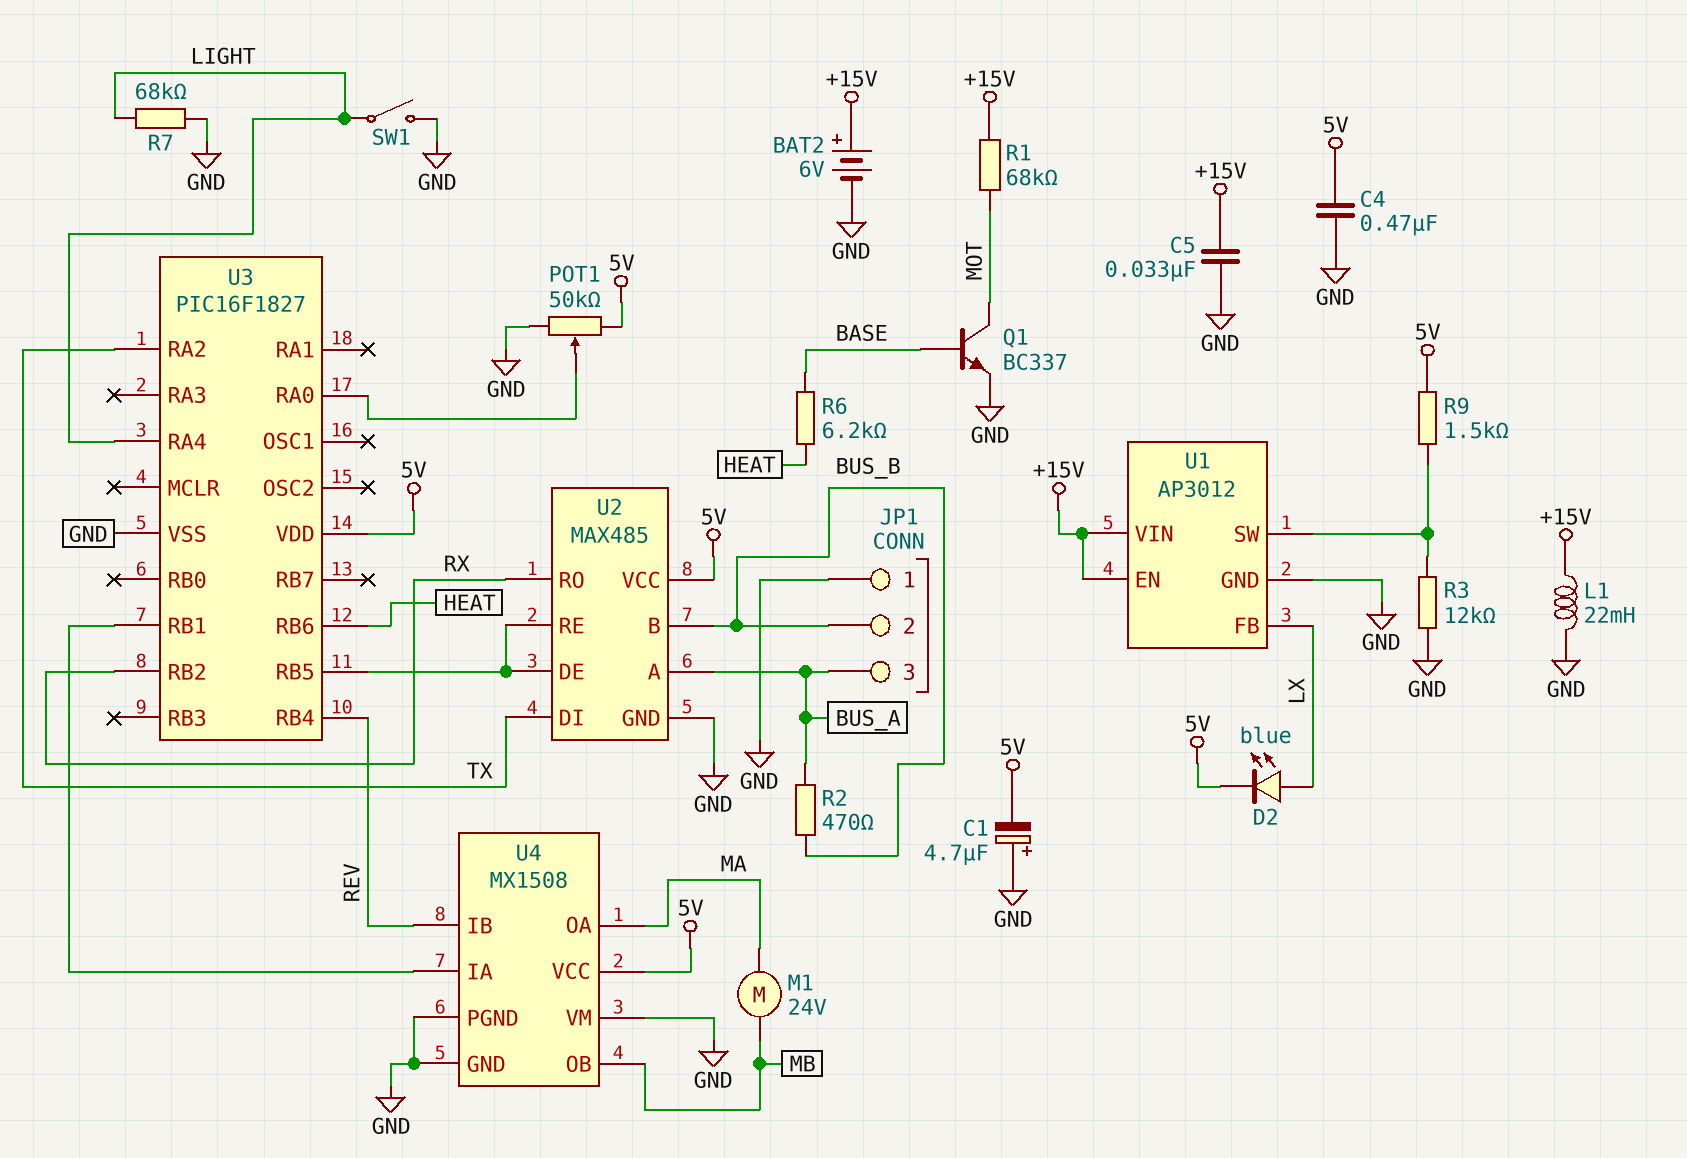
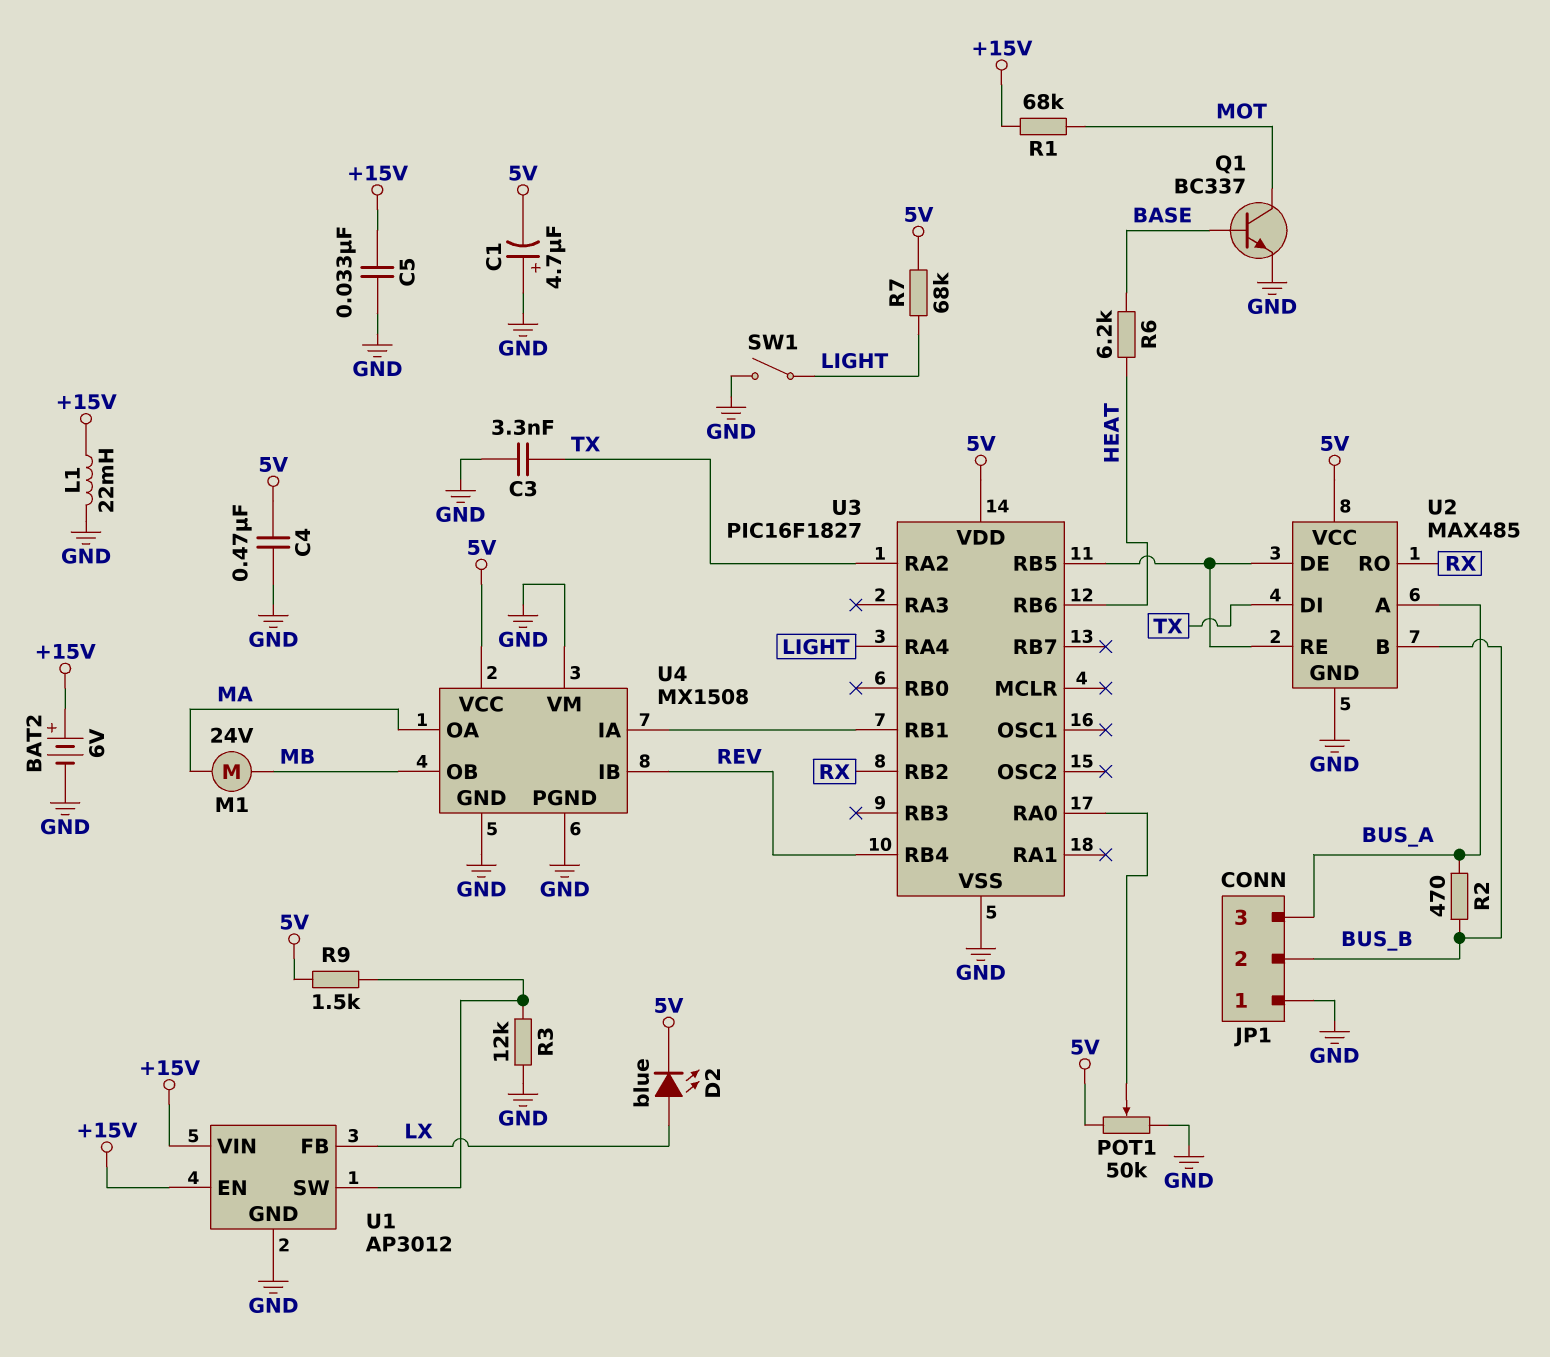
C3: none -> 3.3nF (GND, TX)
R7: 68k (GND, LIGHT) -> 68k (5V, LIGHT)

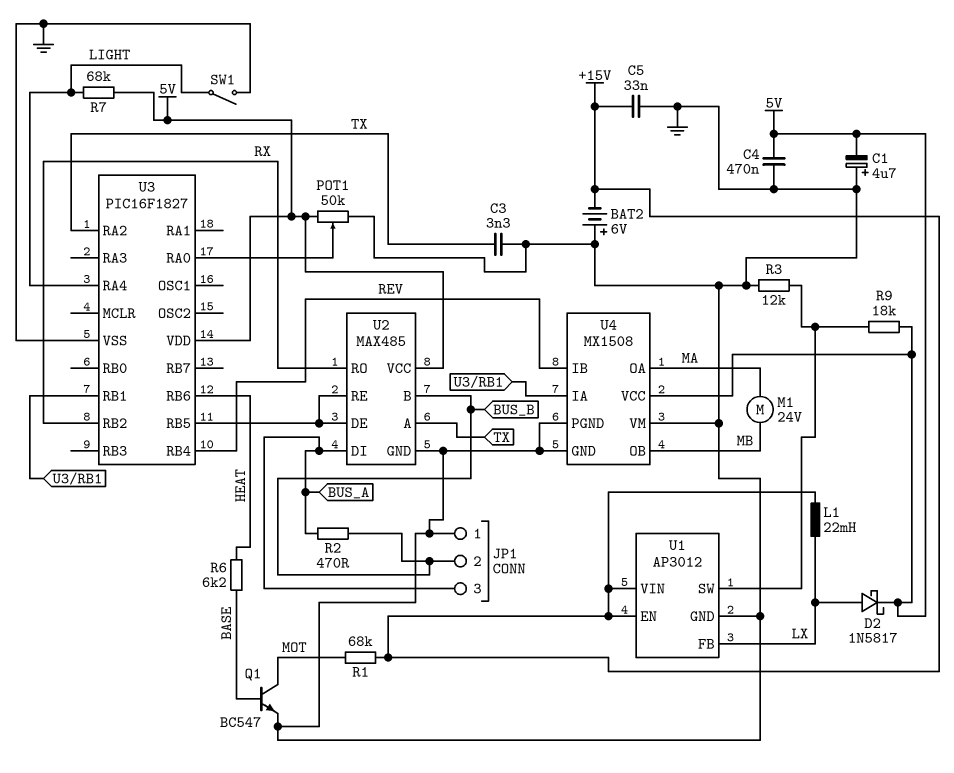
BAT2: 6V (plus +15V, minus GND) -> 6V (plus GND, minus +15V)
D2: LED blue (A LX, K 5V) -> schottky 1N5817 (A LX, K 5V)
L1: 22mH (+15V, GND) -> 22mH (+15V, LX)
Q1: NPN BC337 (B BASE, C MOT, E GND) -> NPN BC547 (B BASE, C MOT, E GND)
R9: 1.5k (5V, U1/SW) -> 18k (5V, U1/SW)
U2 pin A: BUS_A -> TX
U2 pin DI: TX -> BUS_A

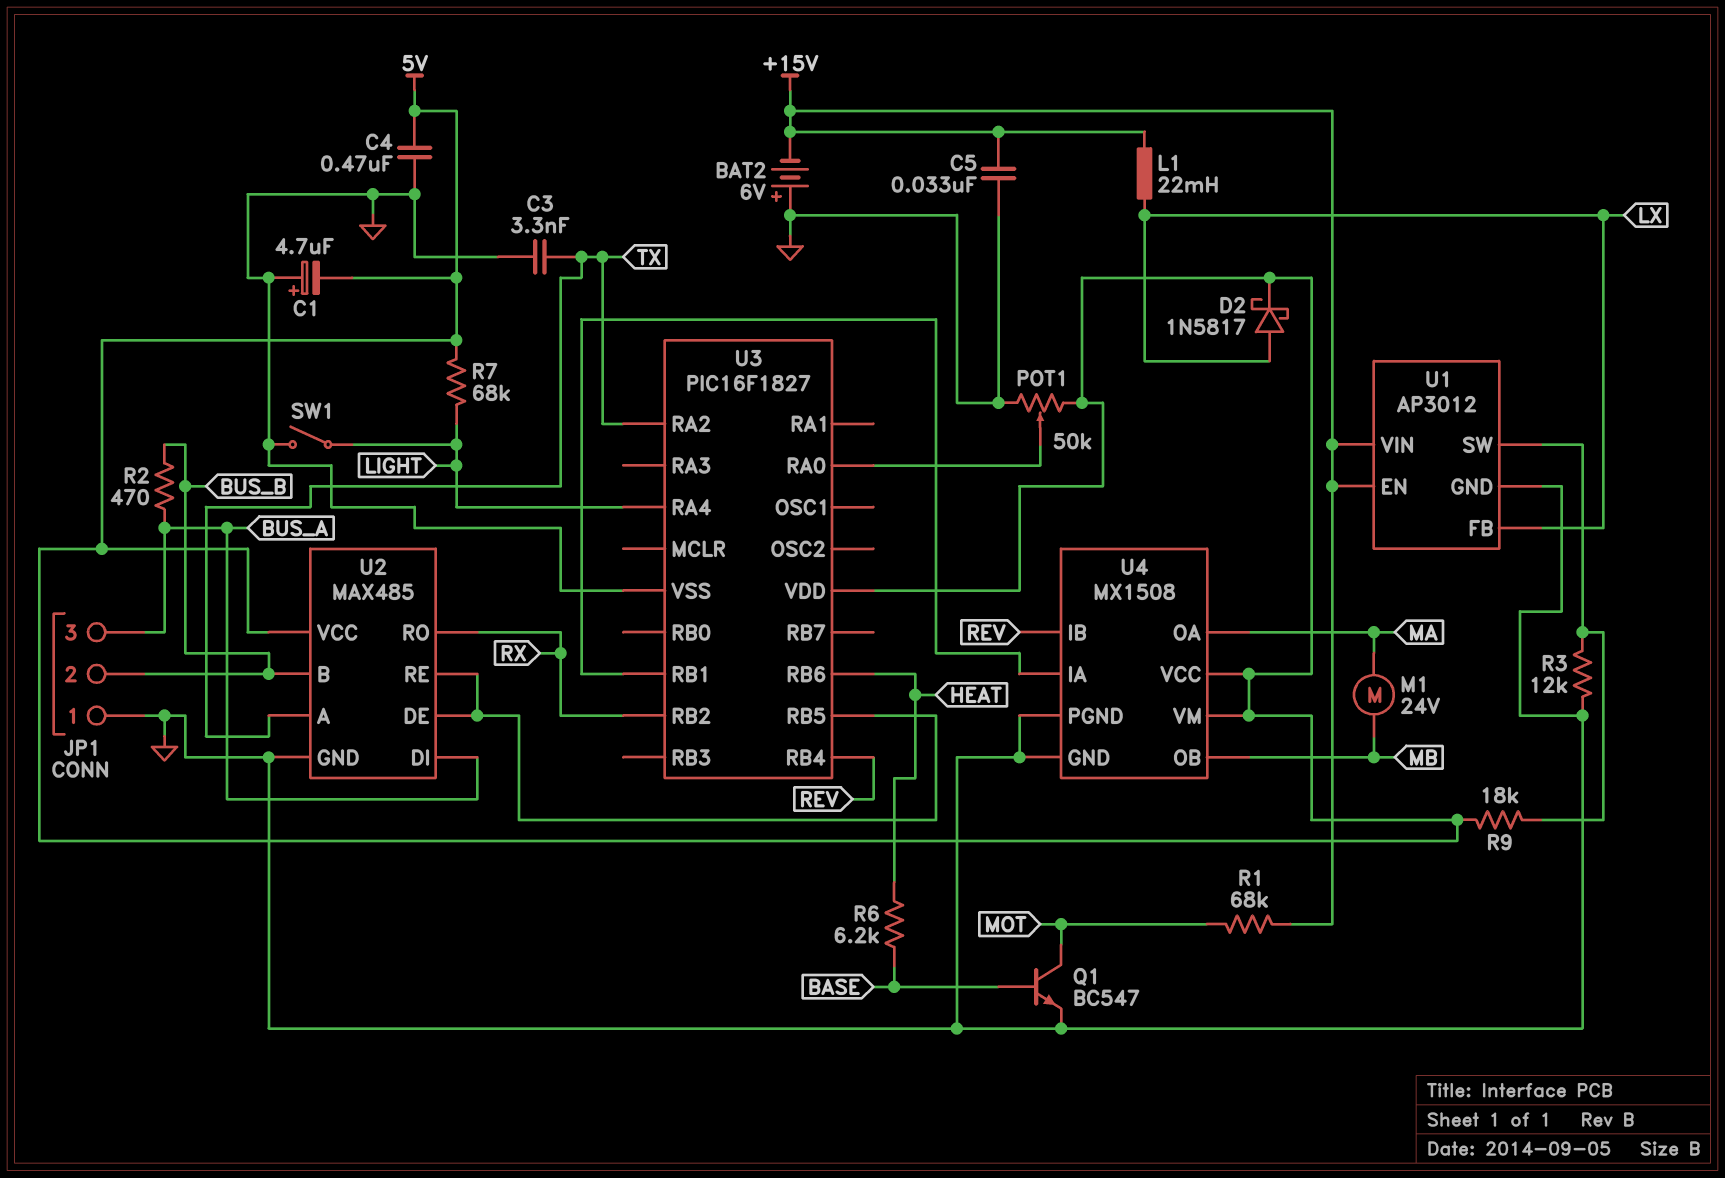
U4 pin VM: GND -> 5V

